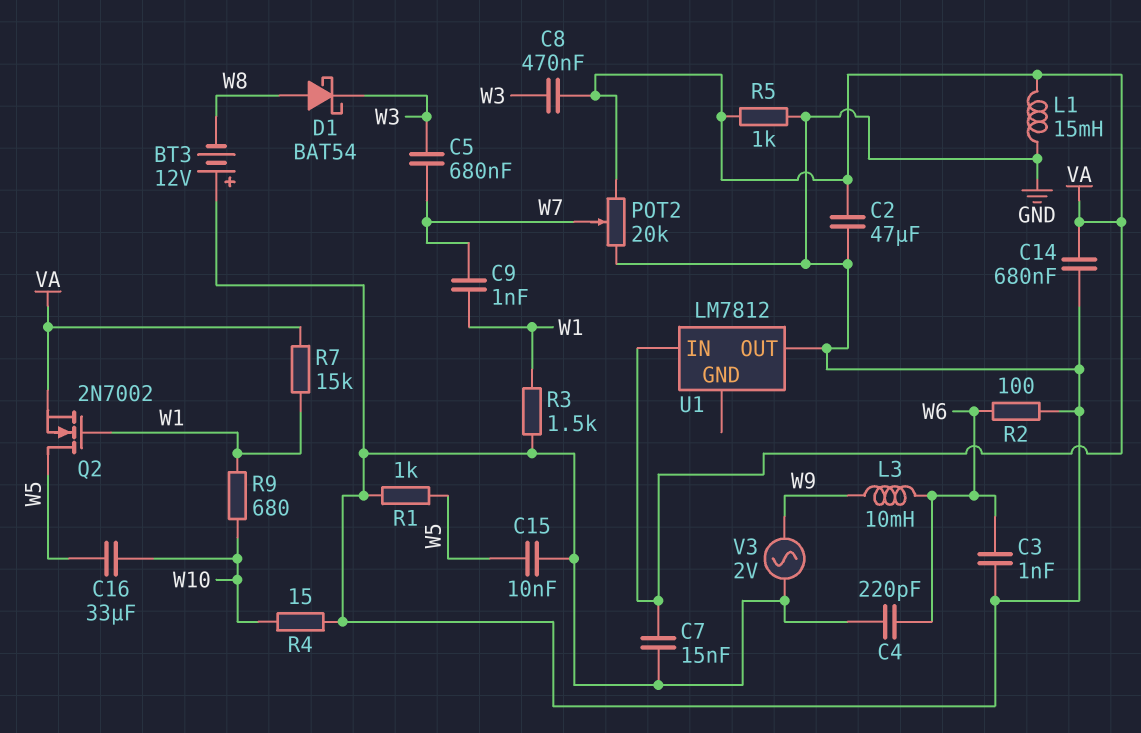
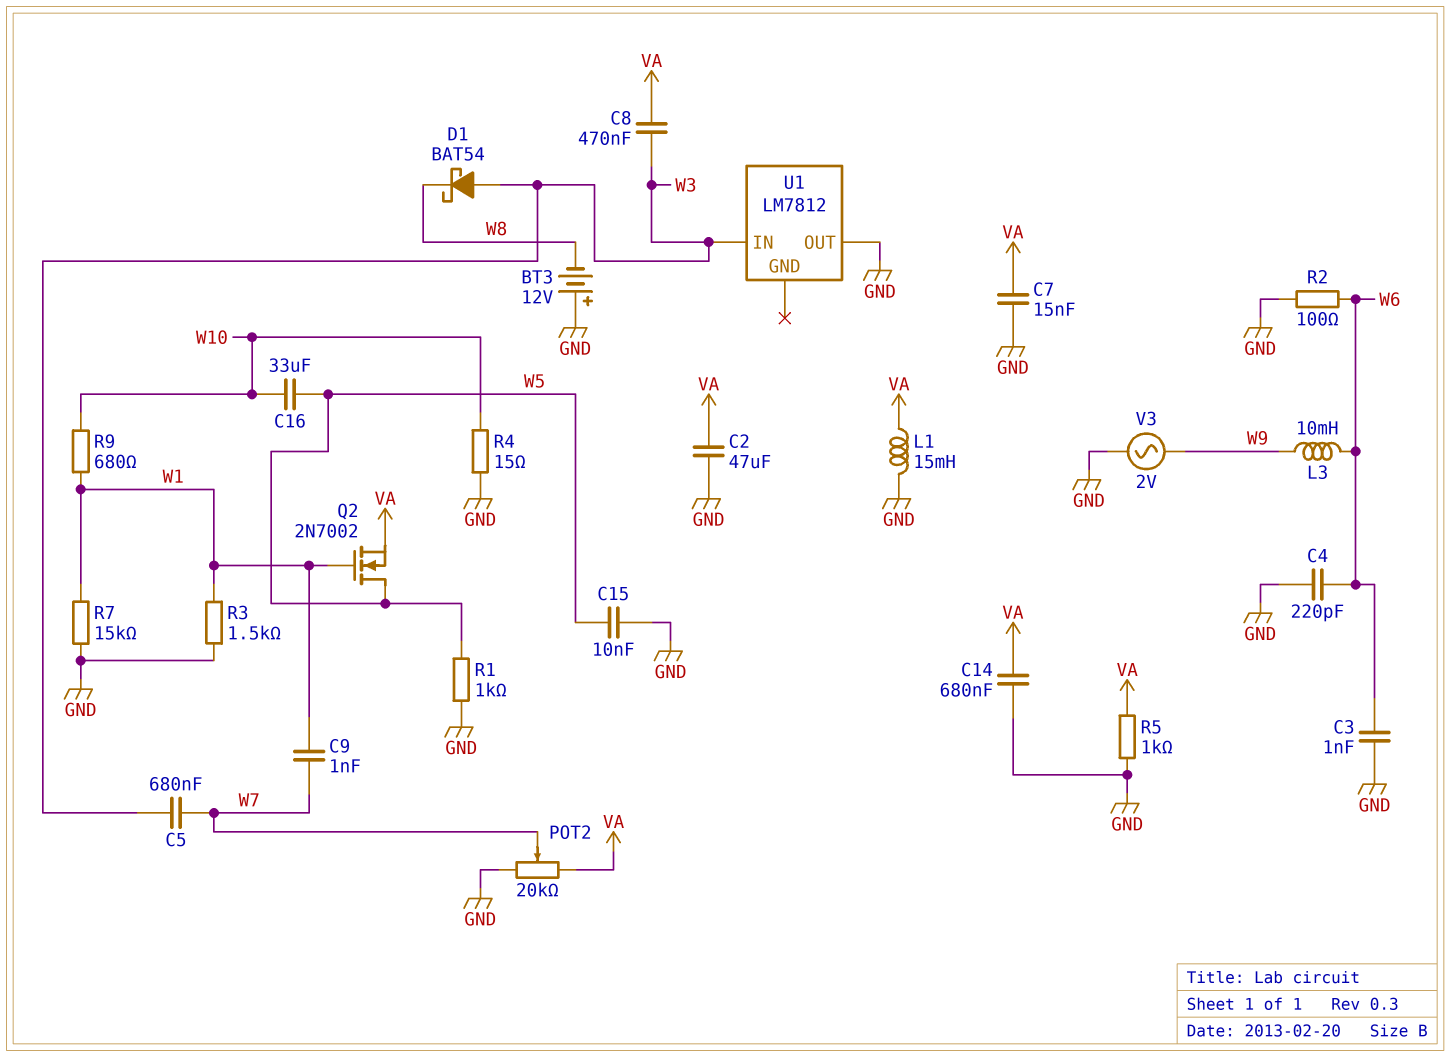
D1: schottky BAT54 (A W8, K W3) -> schottky BAT54 (A W3, K W8)
R7: 15k (VA, W1) -> 15k (GND, W1)
U1 pin IN: VA -> W3

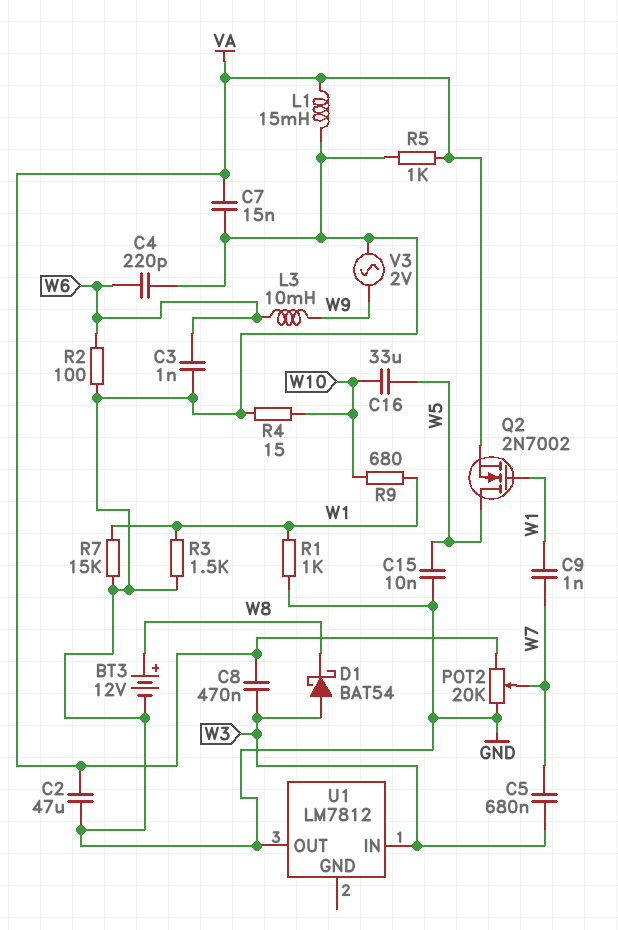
BT3: 12V (plus GND, minus W8) -> 12V (plus W8, minus GND)
C14: 680nF (GND, VA) -> none
R1: 1k (GND, W5) -> 1k (GND, W1)

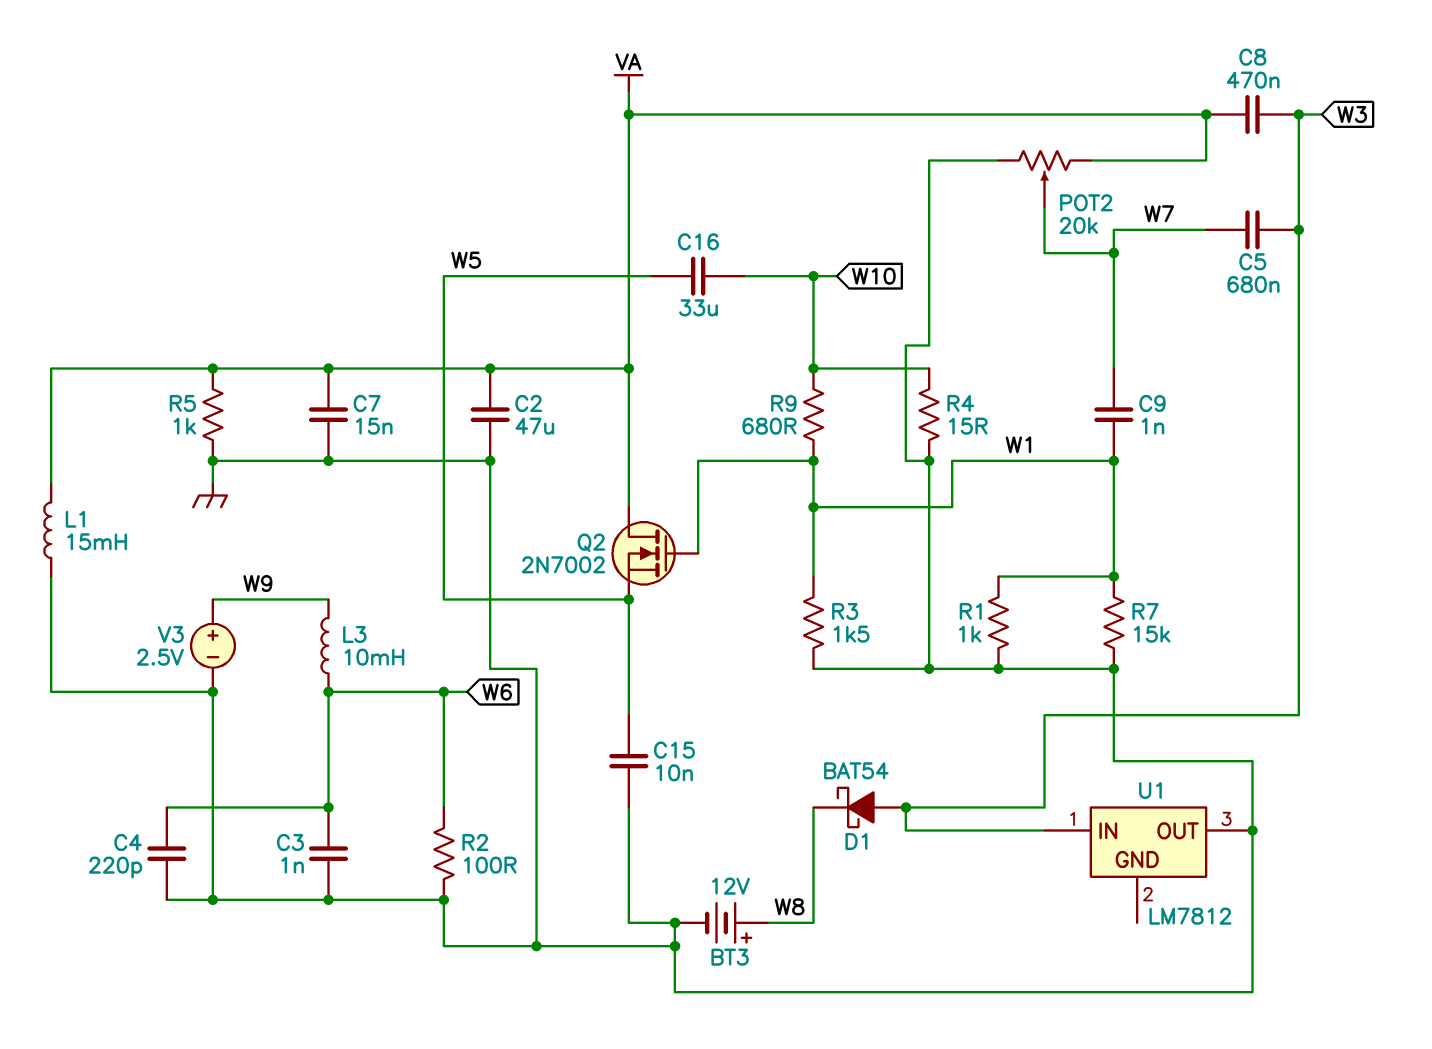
Q2: NMOS 2N7002 (G W1, D W5, S VA) -> NMOS 2N7002 (G W1, D VA, S W5)
V3: AC 2V (GND, W9) -> 2.5V (plus W9, minus GND)

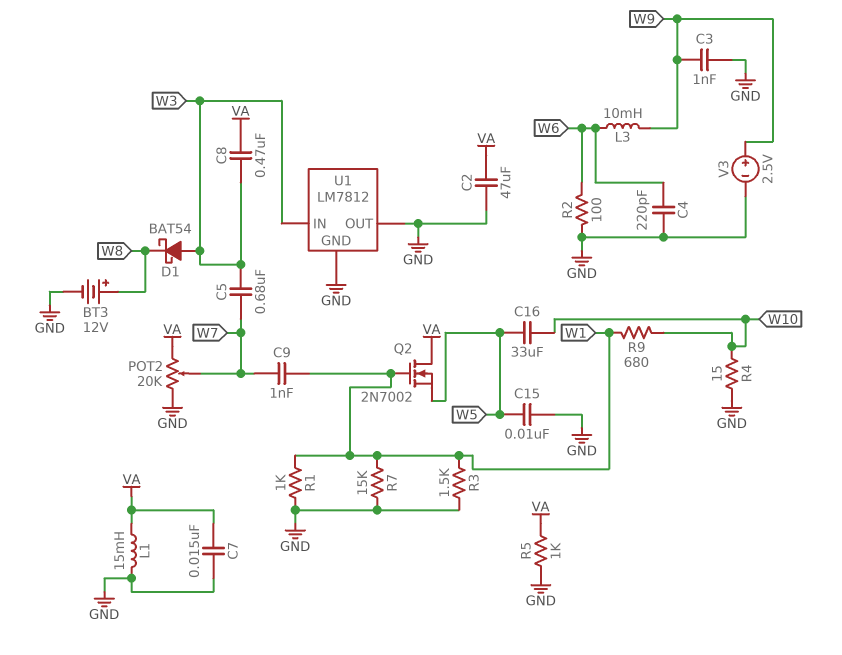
C3: 1nF (GND, W6) -> 1nF (GND, W9)
U1 pin GND: none -> GND

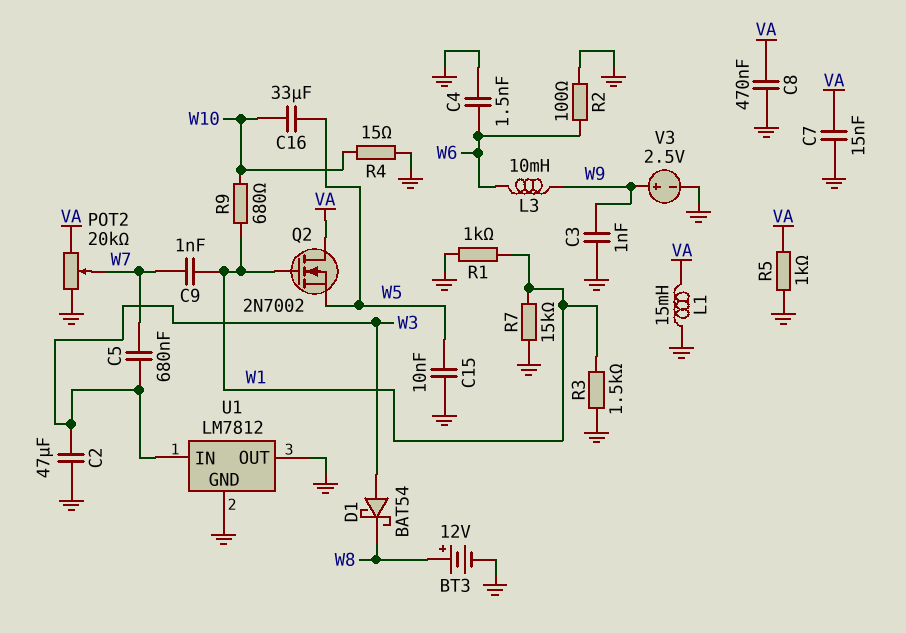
C2: 47uF (GND, VA) -> 47uF (GND, W3)
C4: 220pF (GND, W6) -> 1.5nF (GND, W6)
C8: 470nF (VA, W3) -> 470nF (GND, VA)

